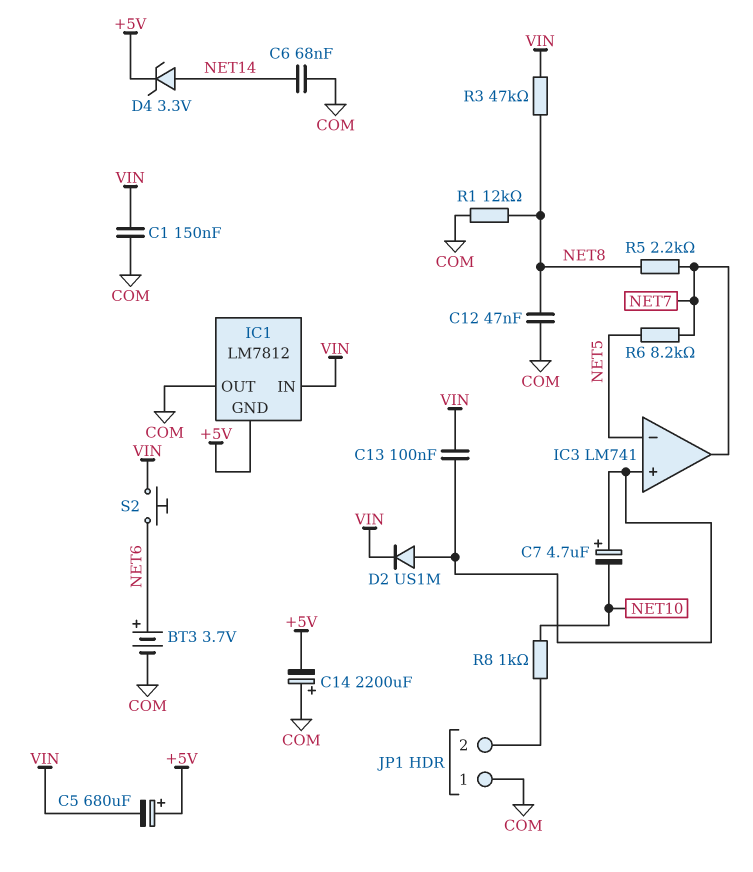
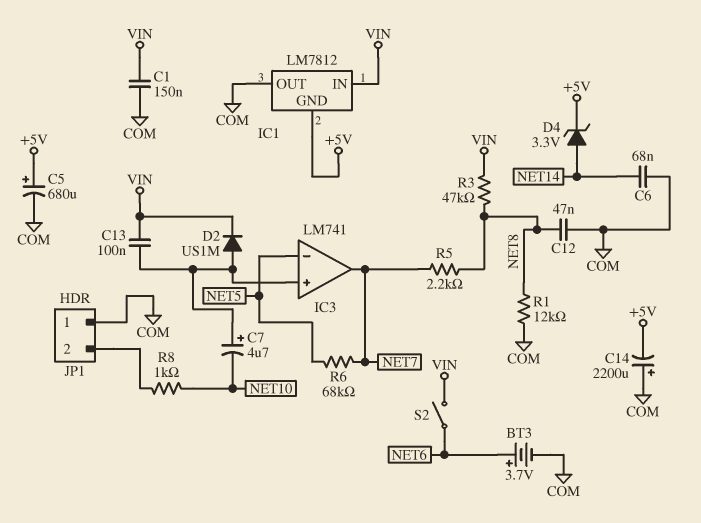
C5: 680uF (plus +5V, minus VIN) -> 680uF (plus +5V, minus COM)
R6: 8.2k (NET5, NET7) -> 68k (NET5, NET7)
S2: button (NET6, VIN) -> switch (NET6, VIN)

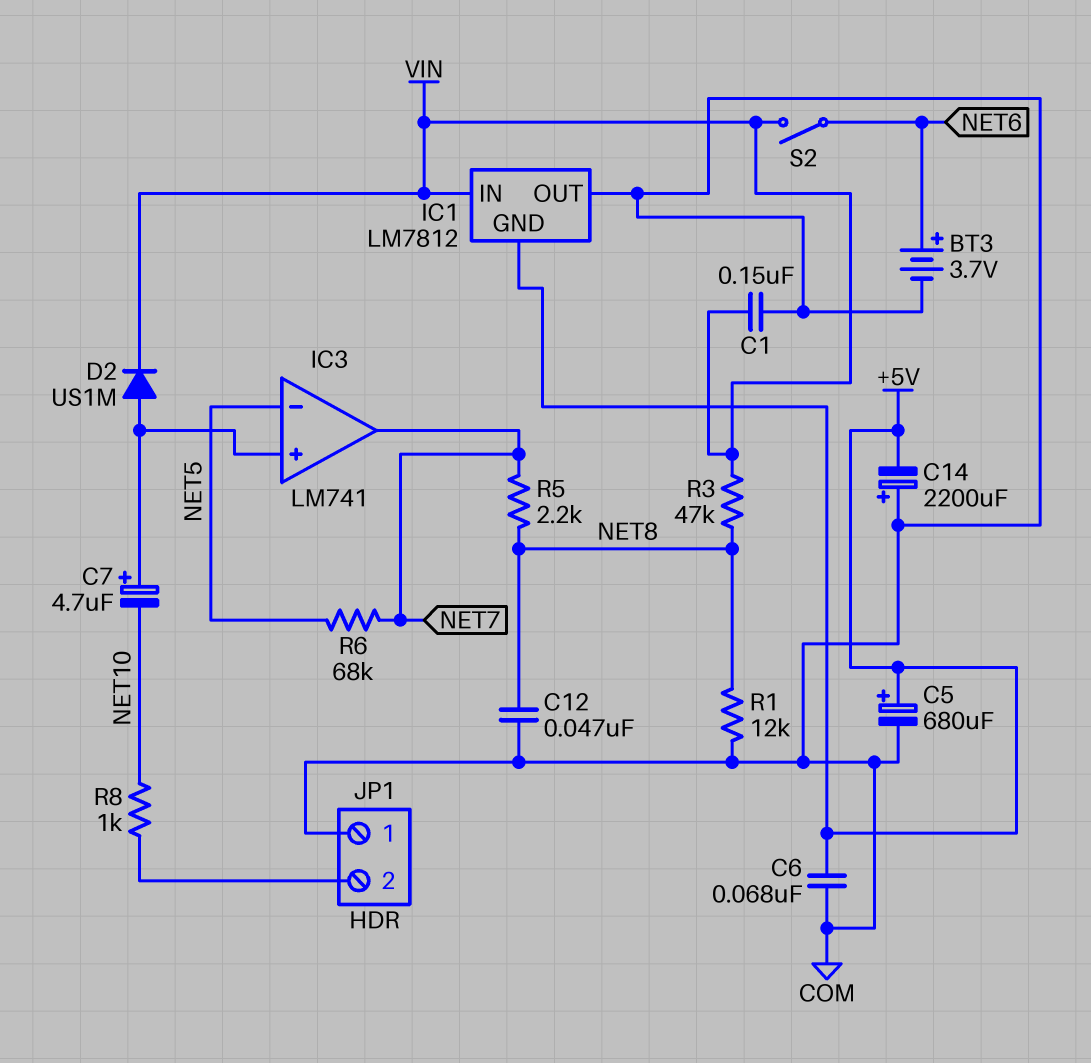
C6: 68nF (COM, NET14) -> 68nF (+5V, COM)
C13: 100nF (IC3/in+, VIN) -> none
D4: zener 3.3V (A NET14, K +5V) -> none

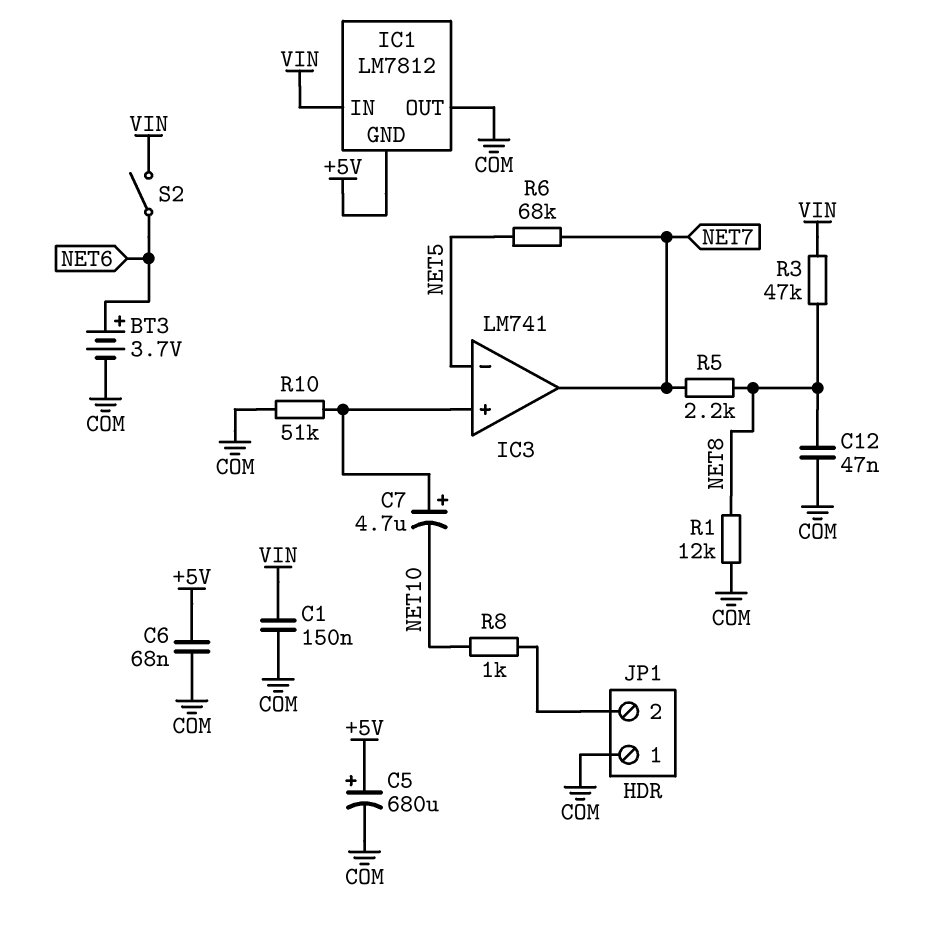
C14: 2200uF (plus COM, minus +5V) -> none
D2: diode US1M (A IC3/in+, K VIN) -> none
R10: none -> 51k (COM, IC3/in+)

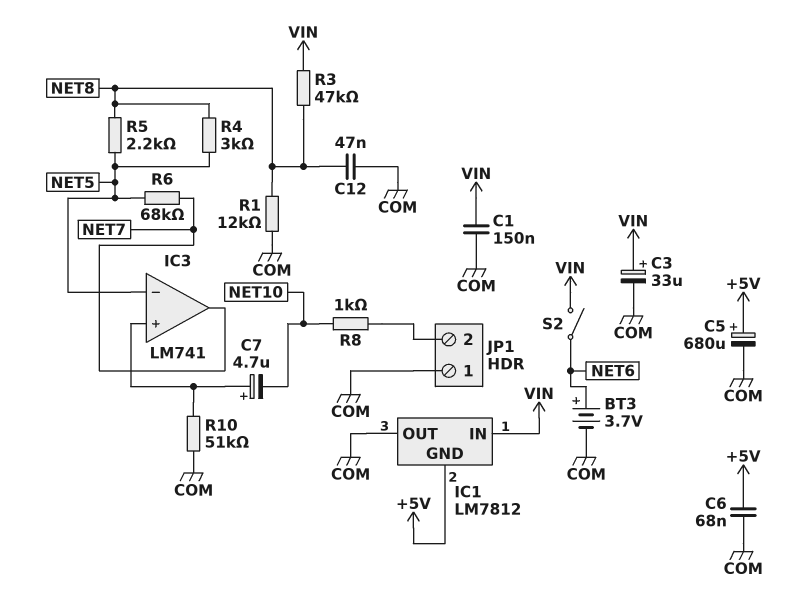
C3: none -> 33uF (plus VIN, minus COM)
R4: none -> 3k (NET5, NET8)
R5: 2.2k (NET7, NET8) -> 2.2k (NET5, NET8)

